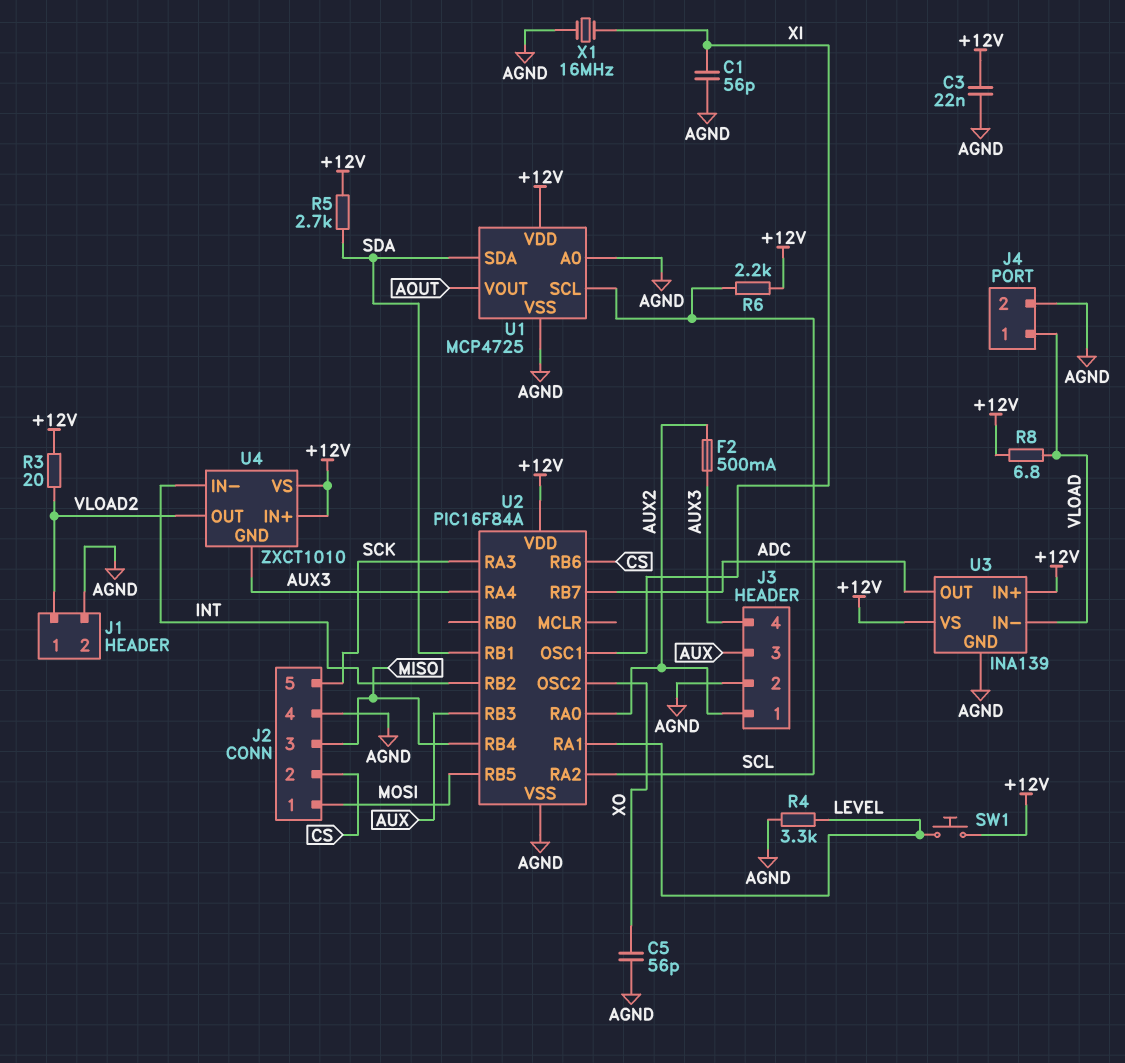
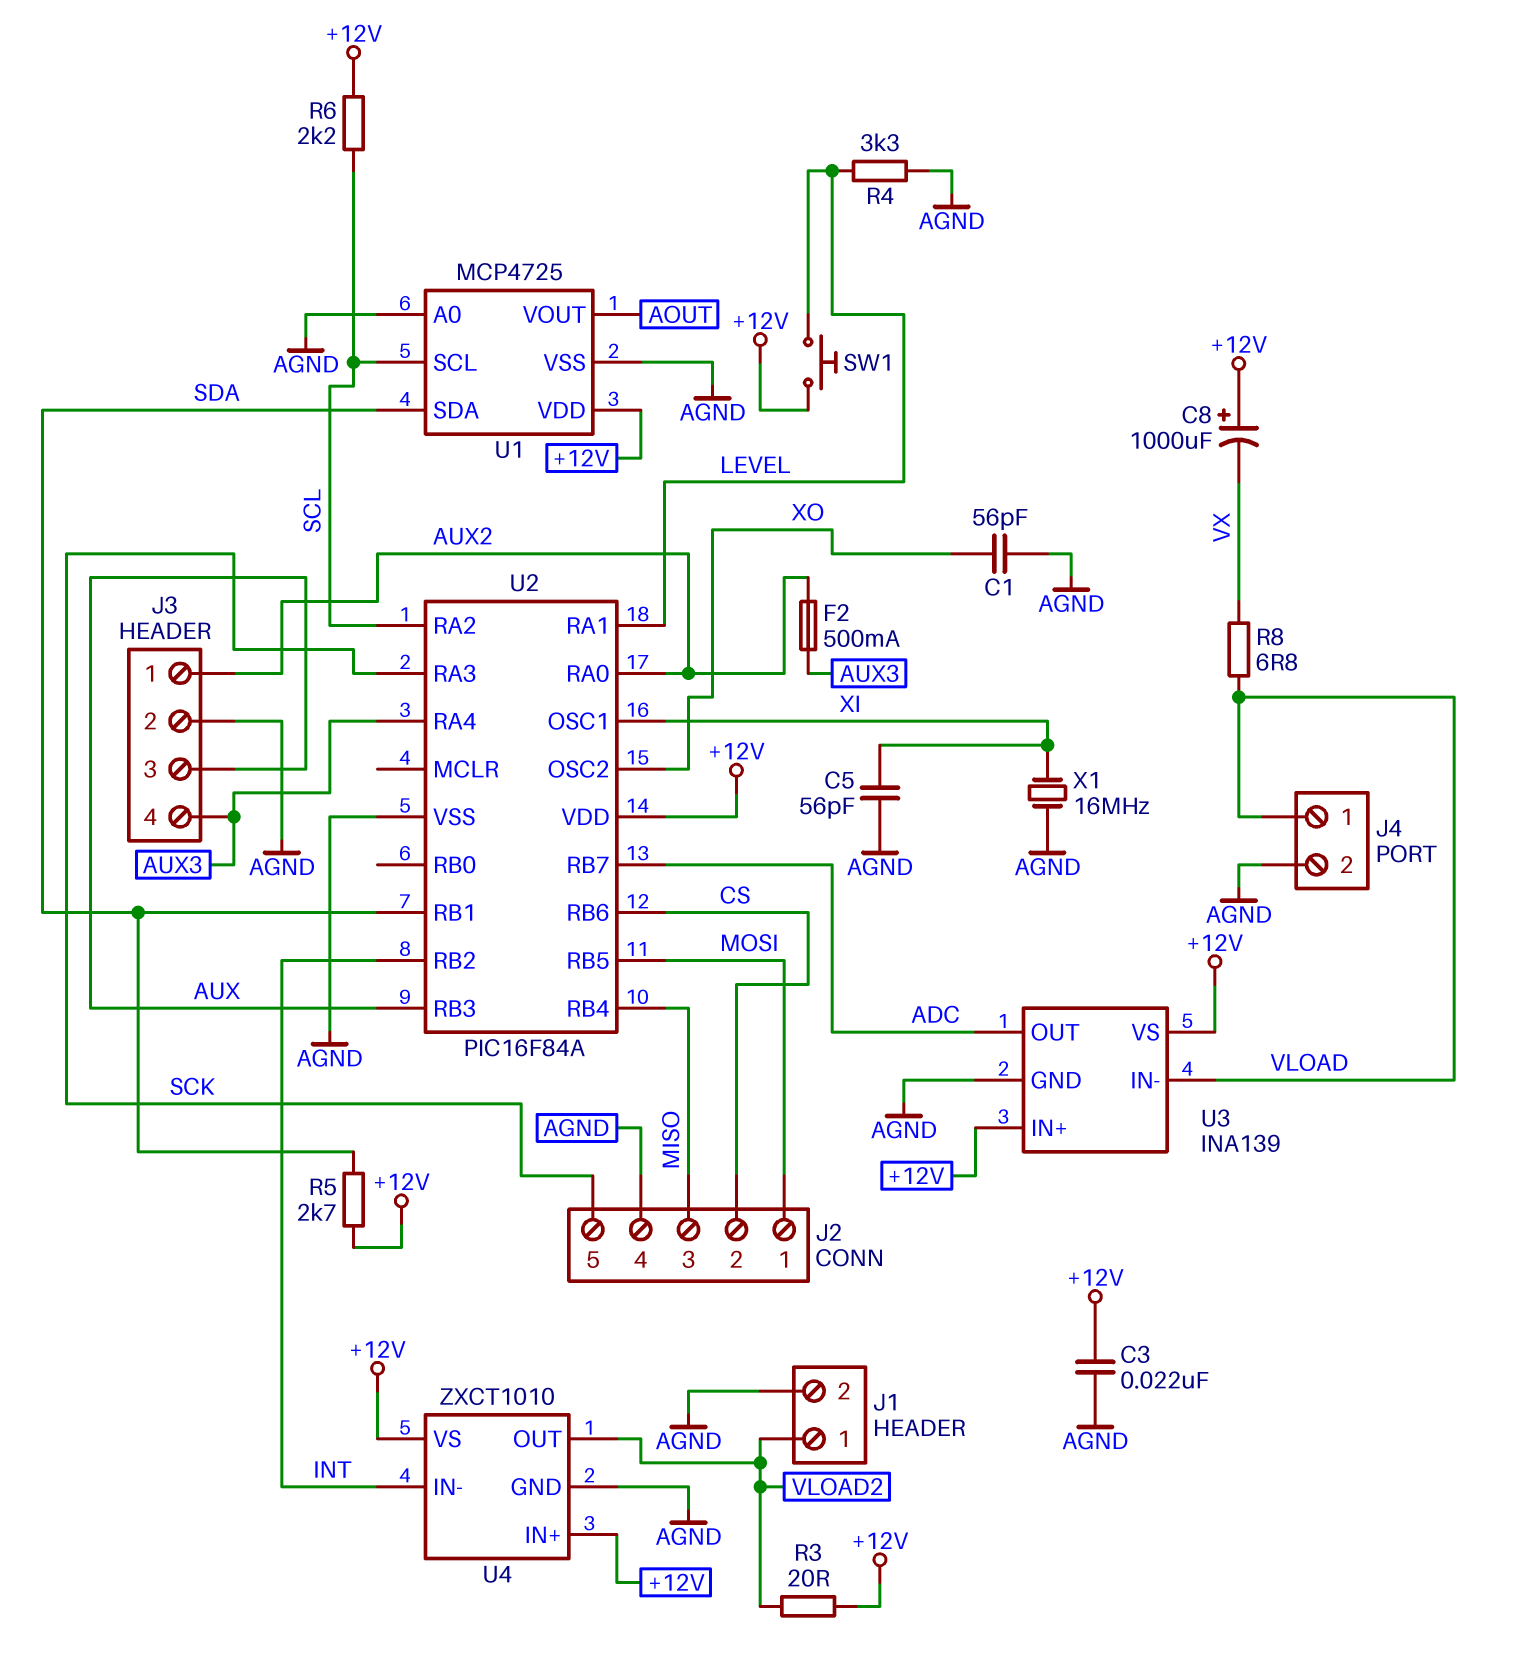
C1: 56pF (AGND, XI) -> 56pF (AGND, XO)
C5: 56pF (AGND, XO) -> 56pF (AGND, XI)
C8: none -> 1000uF (plus +12V, minus VX)
R8: 6.8 (+12V, VLOAD) -> 6.8 (VLOAD, VX)
U4 pin GND: AUX3 -> AGND

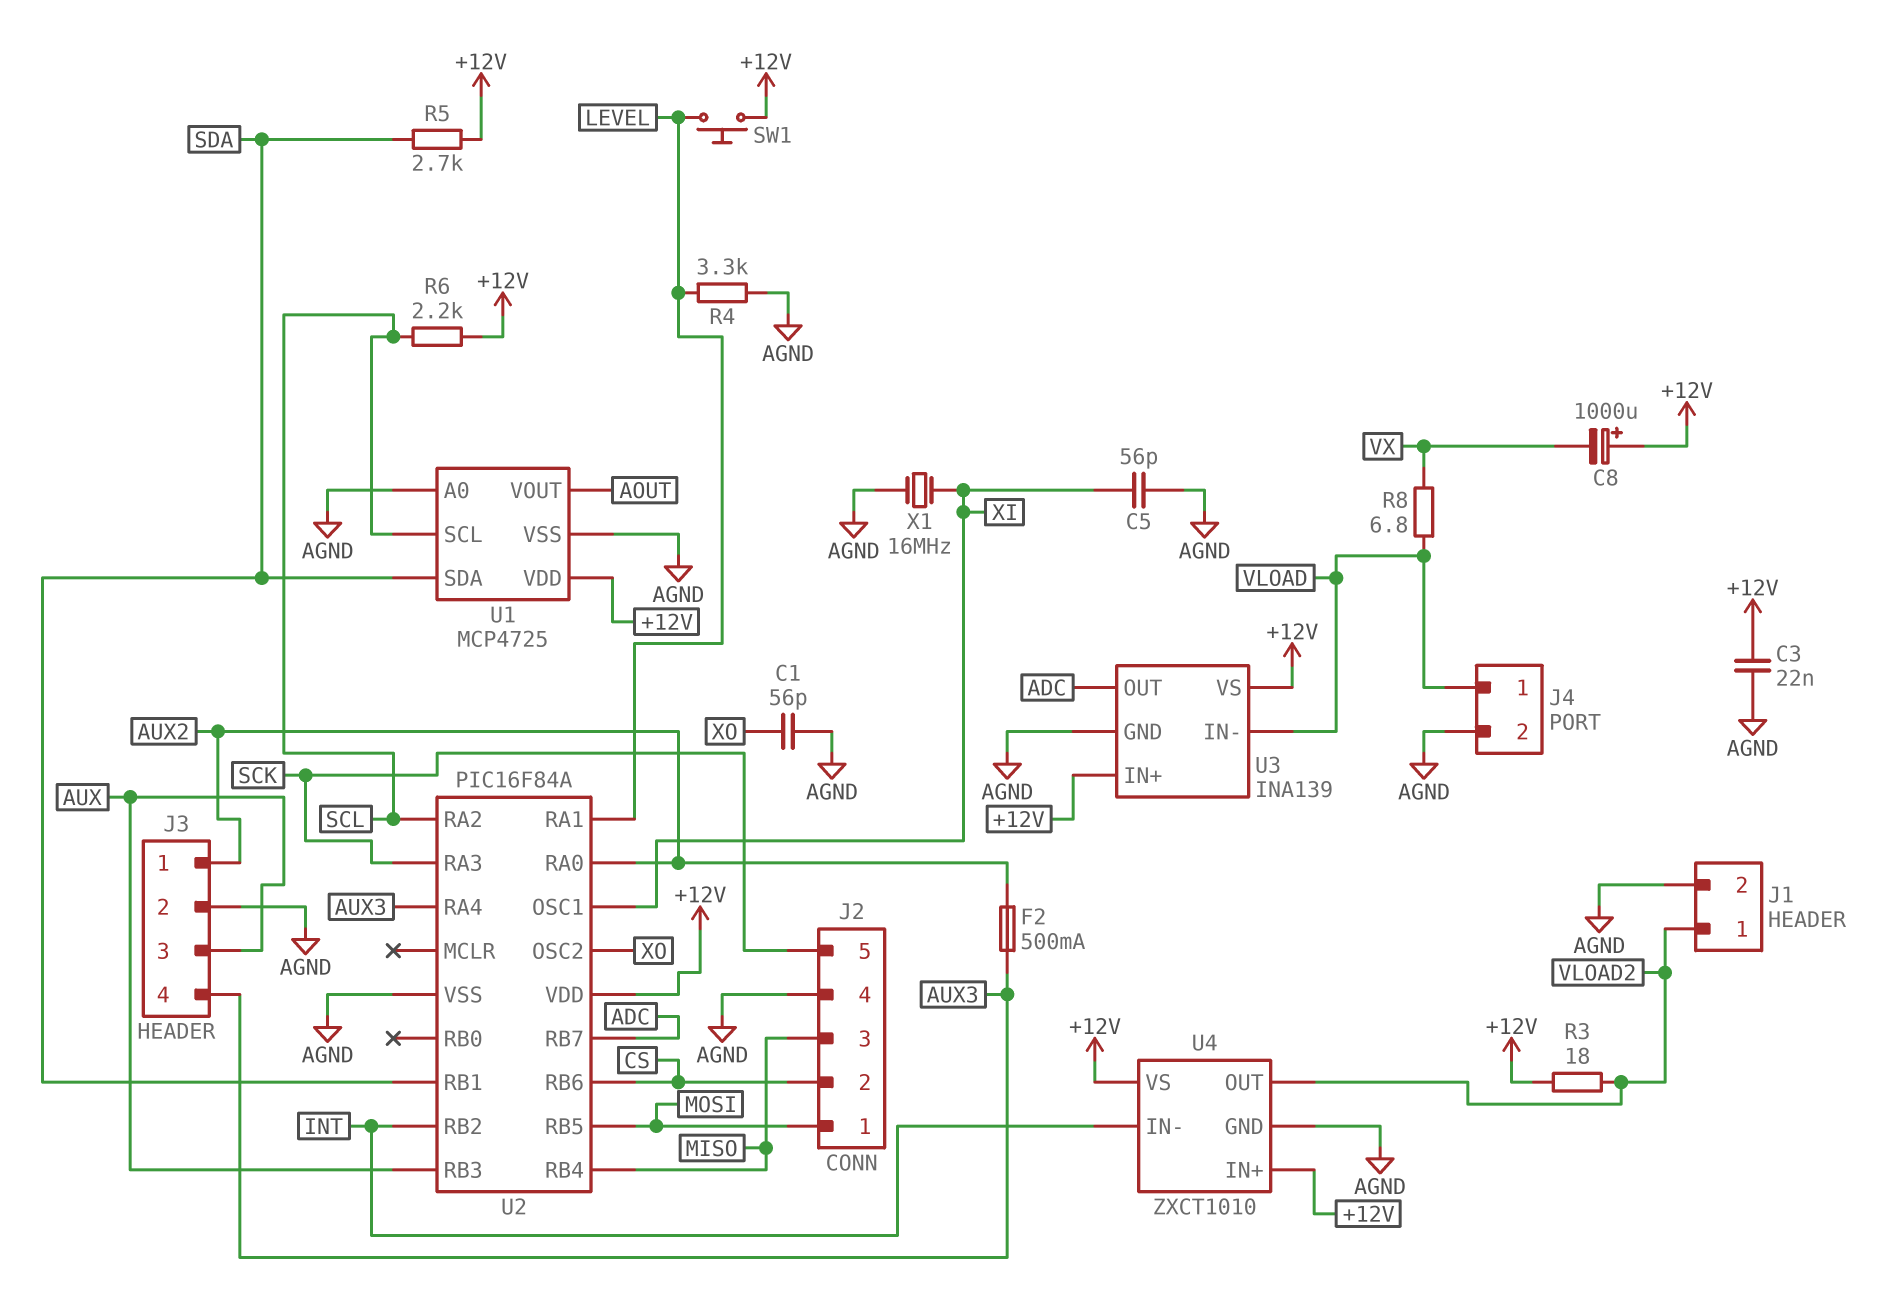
R3: 20 (+12V, VLOAD2) -> 18 (+12V, VLOAD2)

